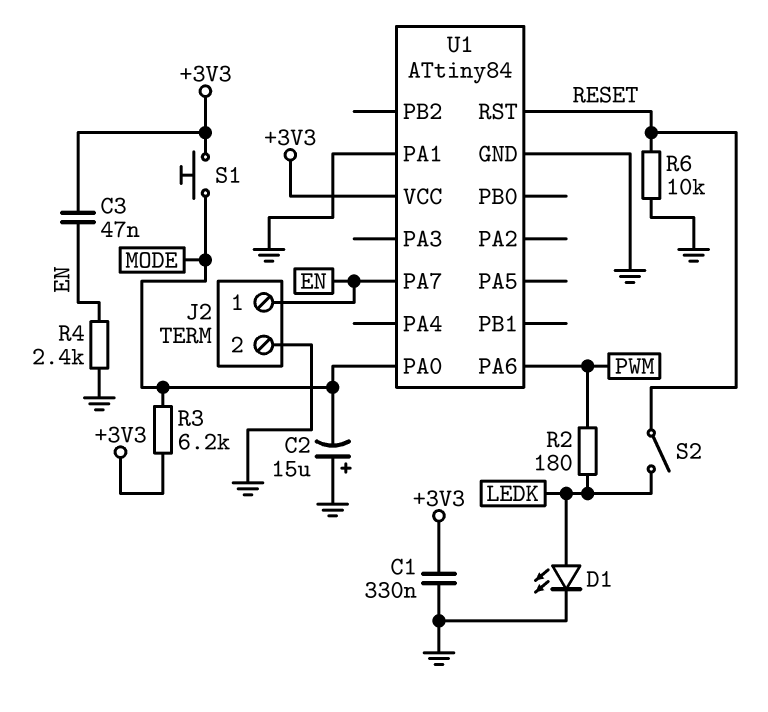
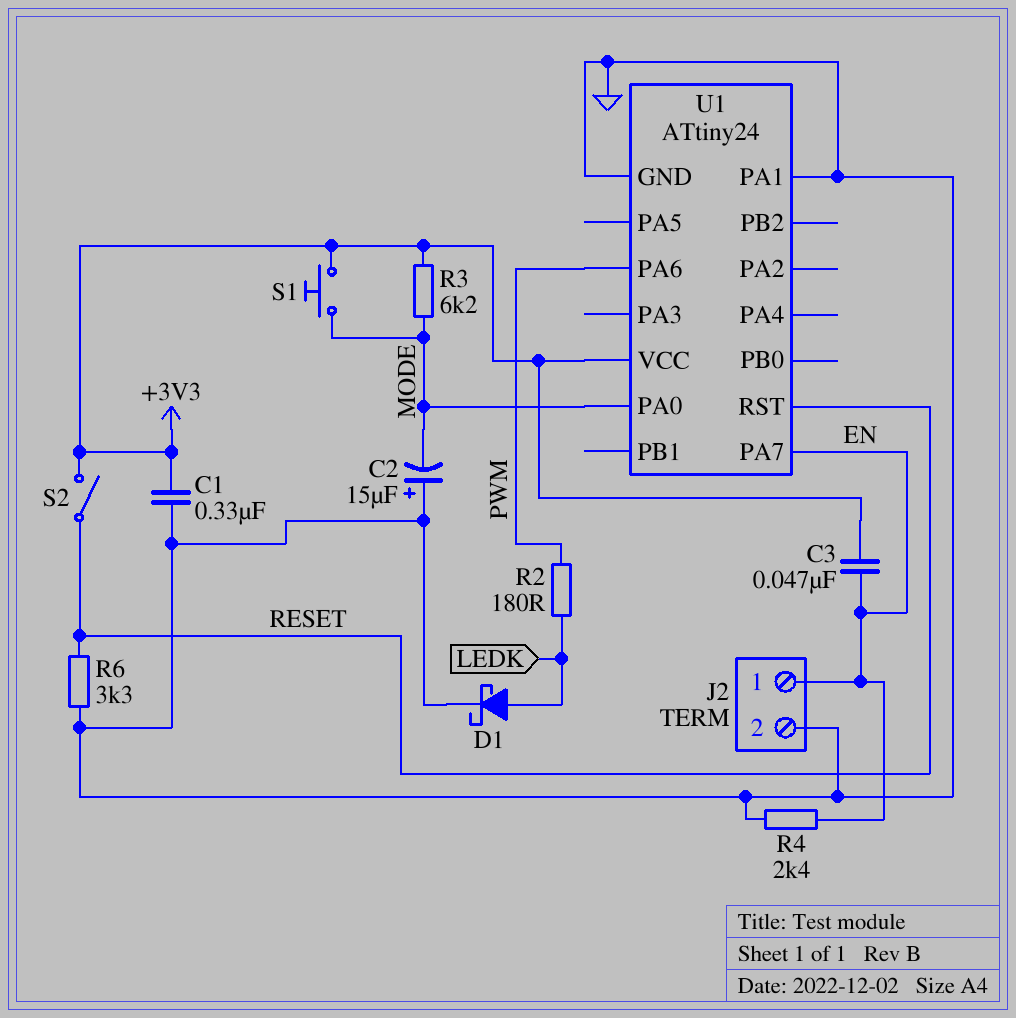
D1: LED (A LEDK, K GND) -> schottky (A LEDK, K GND)
R6: 10k (GND, RESET) -> 3.3k (GND, RESET)
S2: switch (LEDK, RESET) -> switch (+3V3, RESET)
U1: ATtiny84 -> ATtiny24

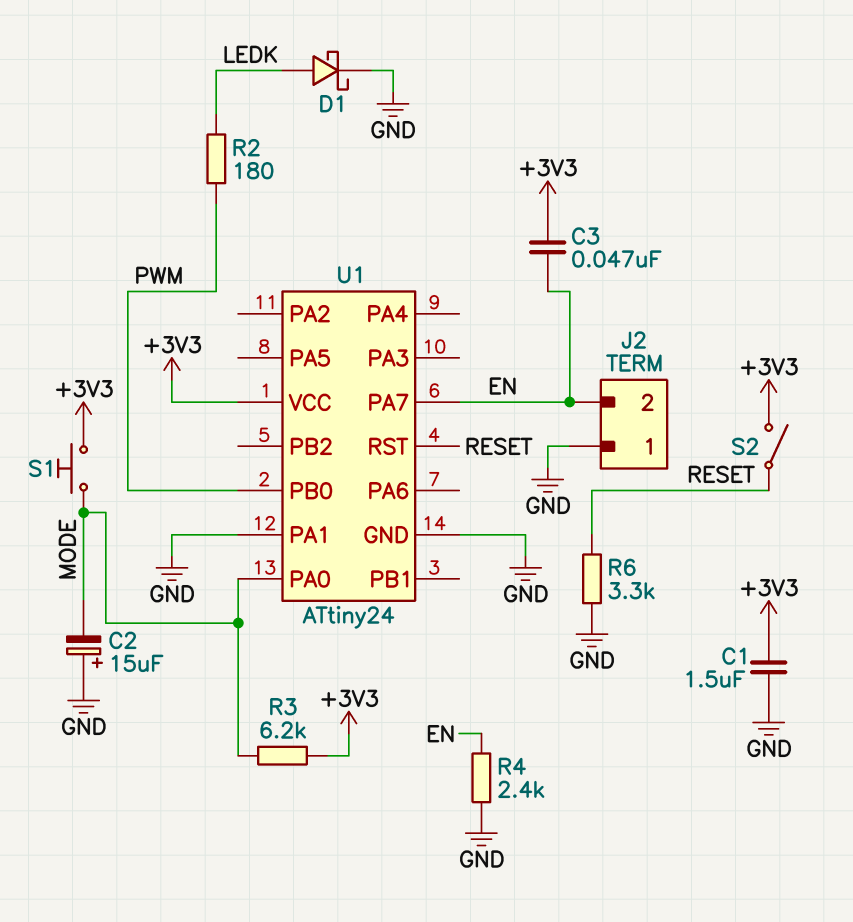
C1: 330nF (+3V3, GND) -> 1.5uF (+3V3, GND)
J2 pin 1: EN -> GND
J2 pin 2: GND -> EN
U1 pin PA6: PWM -> none
U1 pin PB0: none -> PWM

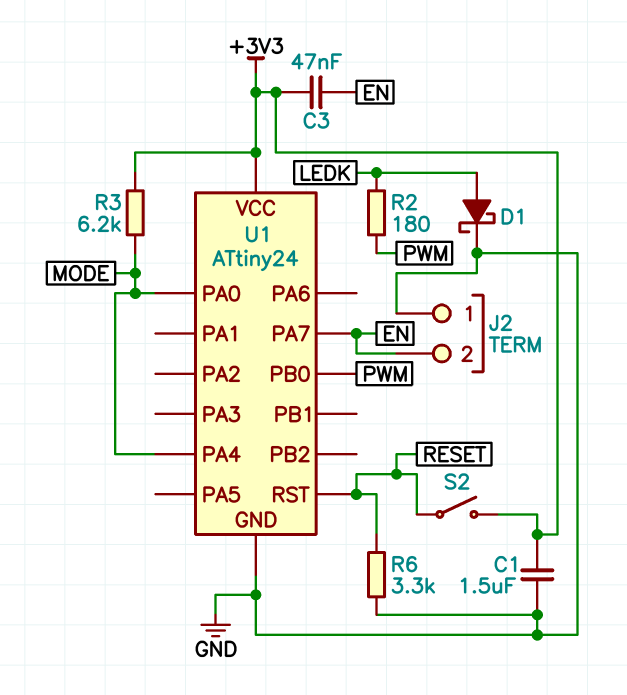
C2: 15uF (plus GND, minus MODE) -> none
R4: 2.4k (EN, GND) -> none
S1: button (+3V3, MODE) -> none
U1 pin PA1: GND -> none
U1 pin PA4: none -> MODE

